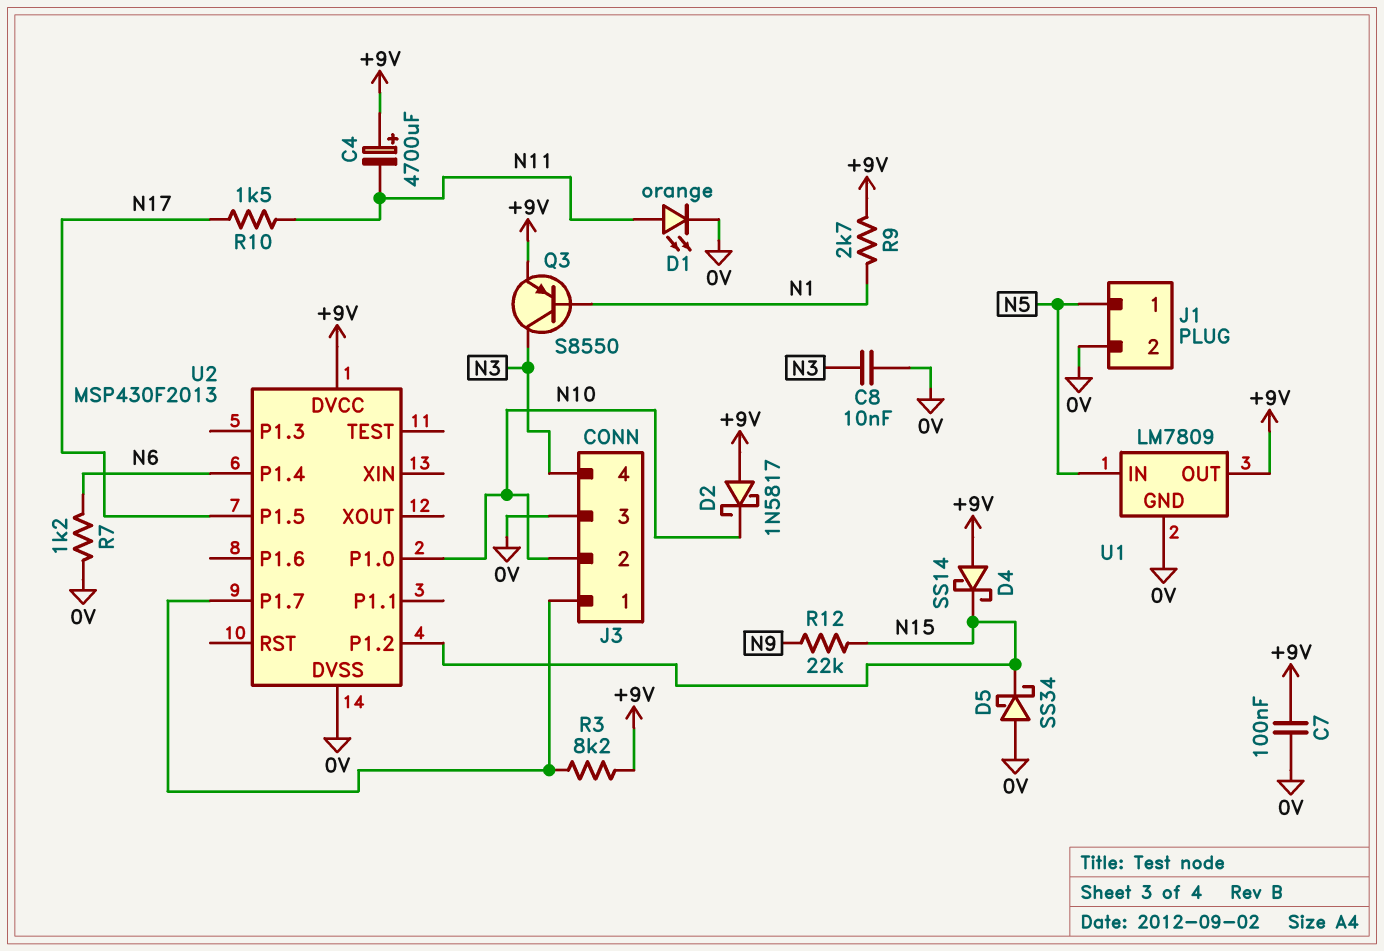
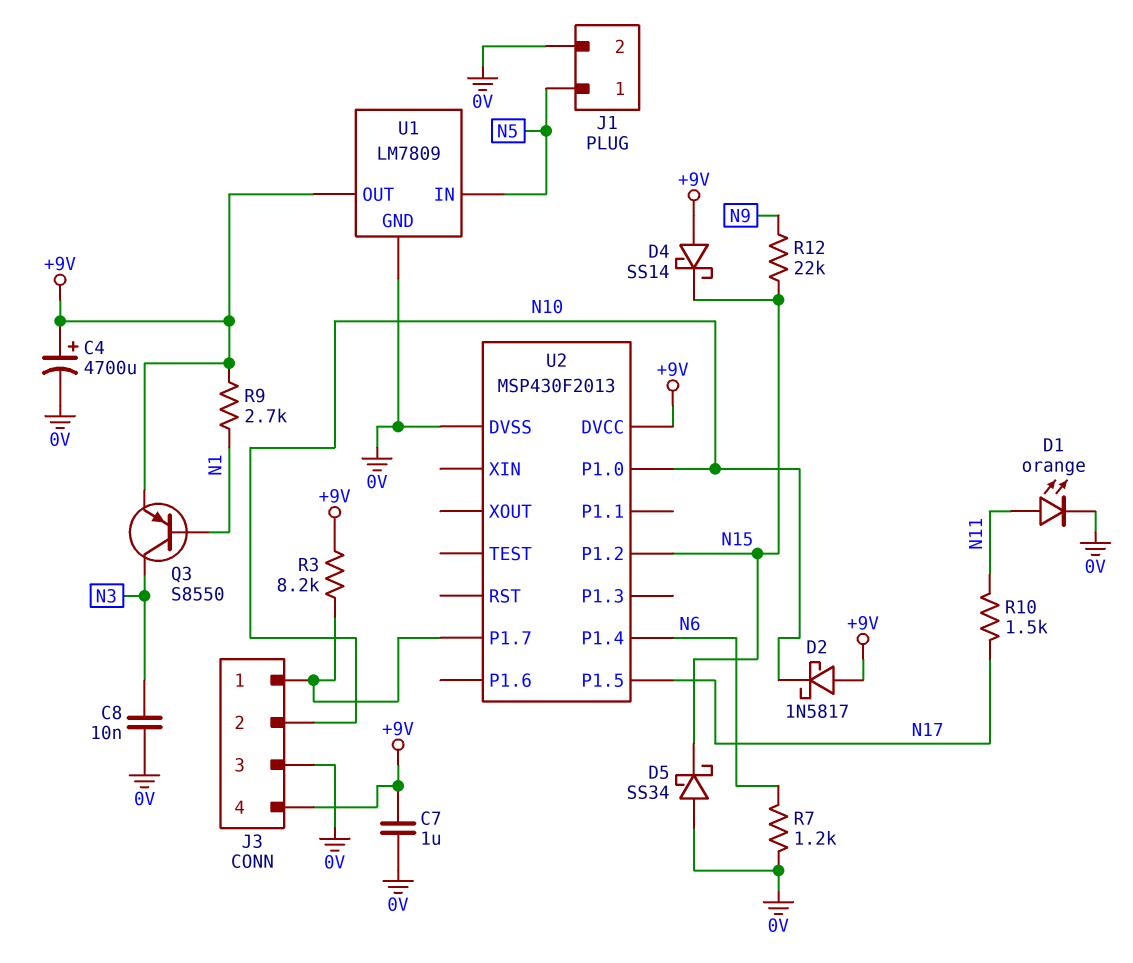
C4: 4700uF (plus +9V, minus N11) -> 4700uF (plus +9V, minus 0V)
C7: 100nF (+9V, 0V) -> 1uF (+9V, 0V)
J3 pin 4: N3 -> +9V

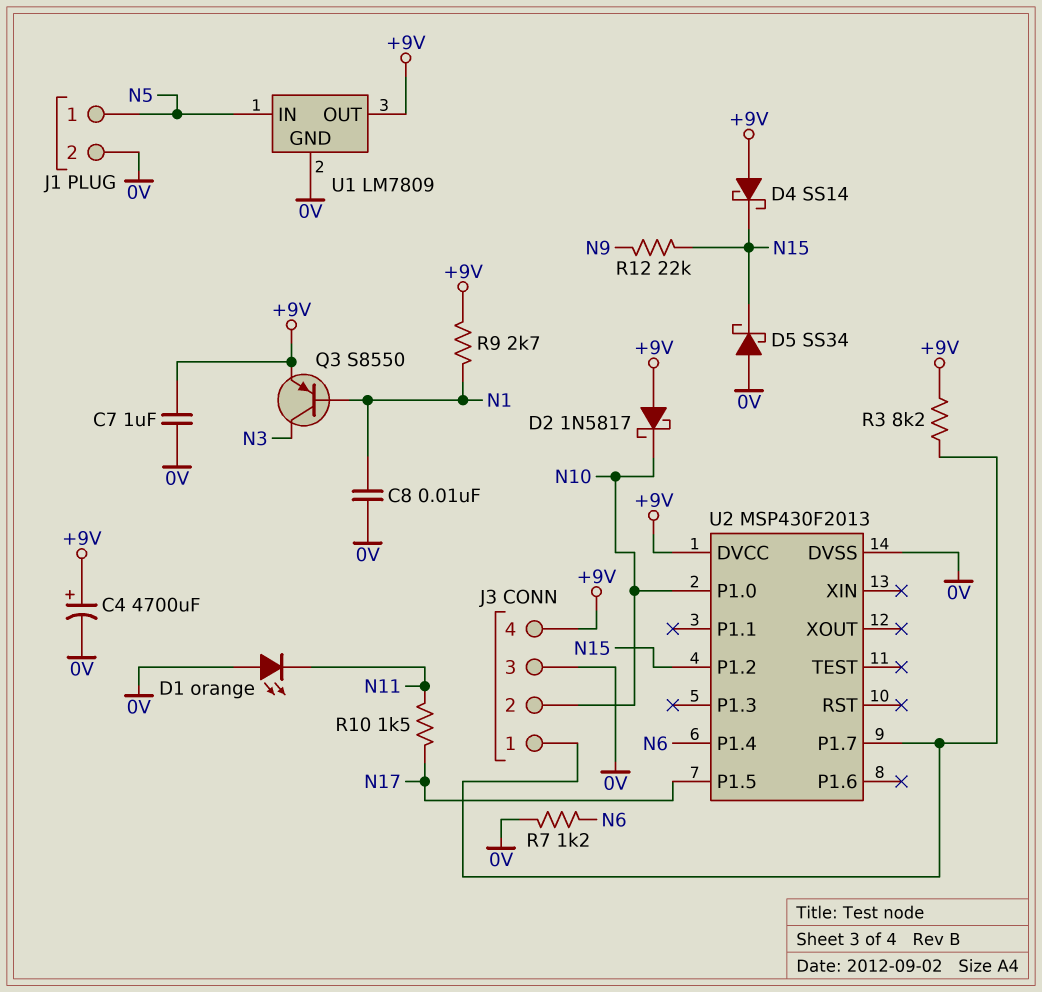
C8: 10nF (0V, N3) -> 10nF (0V, N1)
D1: LED orange (A N11, K 0V) -> LED orange (A 0V, K N11)

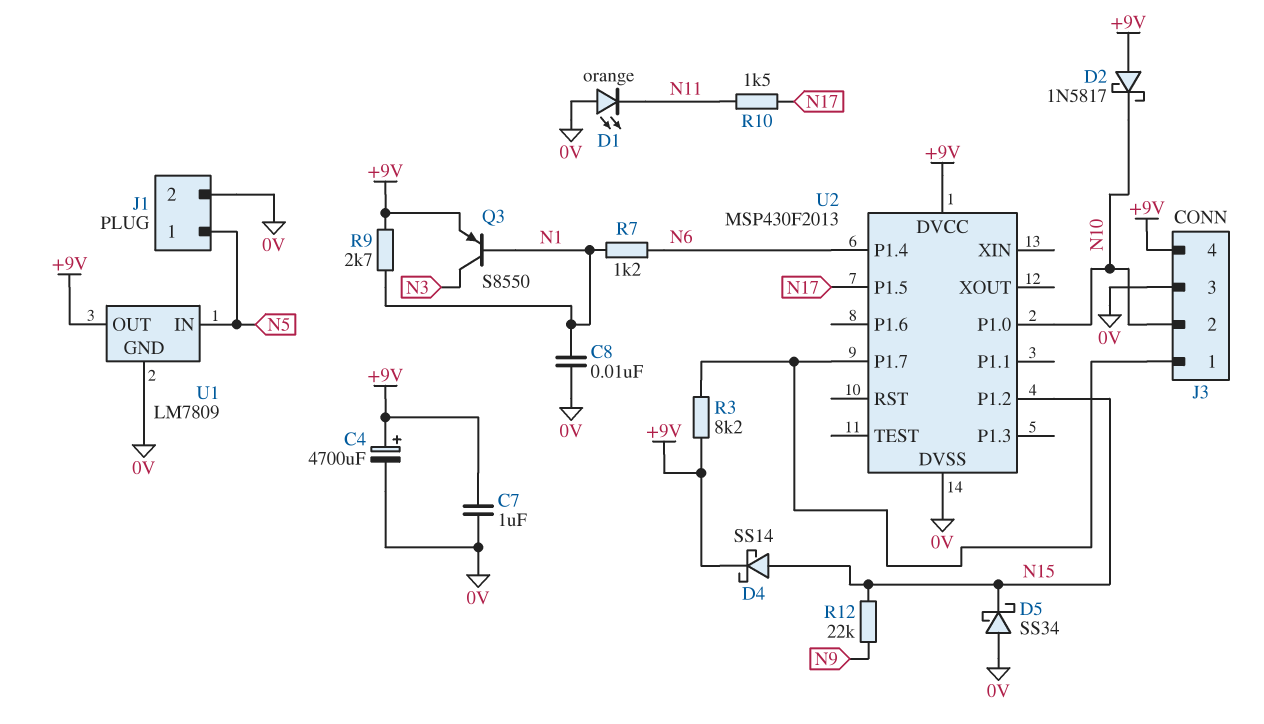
D4: schottky SS14 (A +9V, K N15) -> schottky SS14 (A N15, K +9V)
R7: 1.2k (0V, N6) -> 1.2k (N1, N6)

